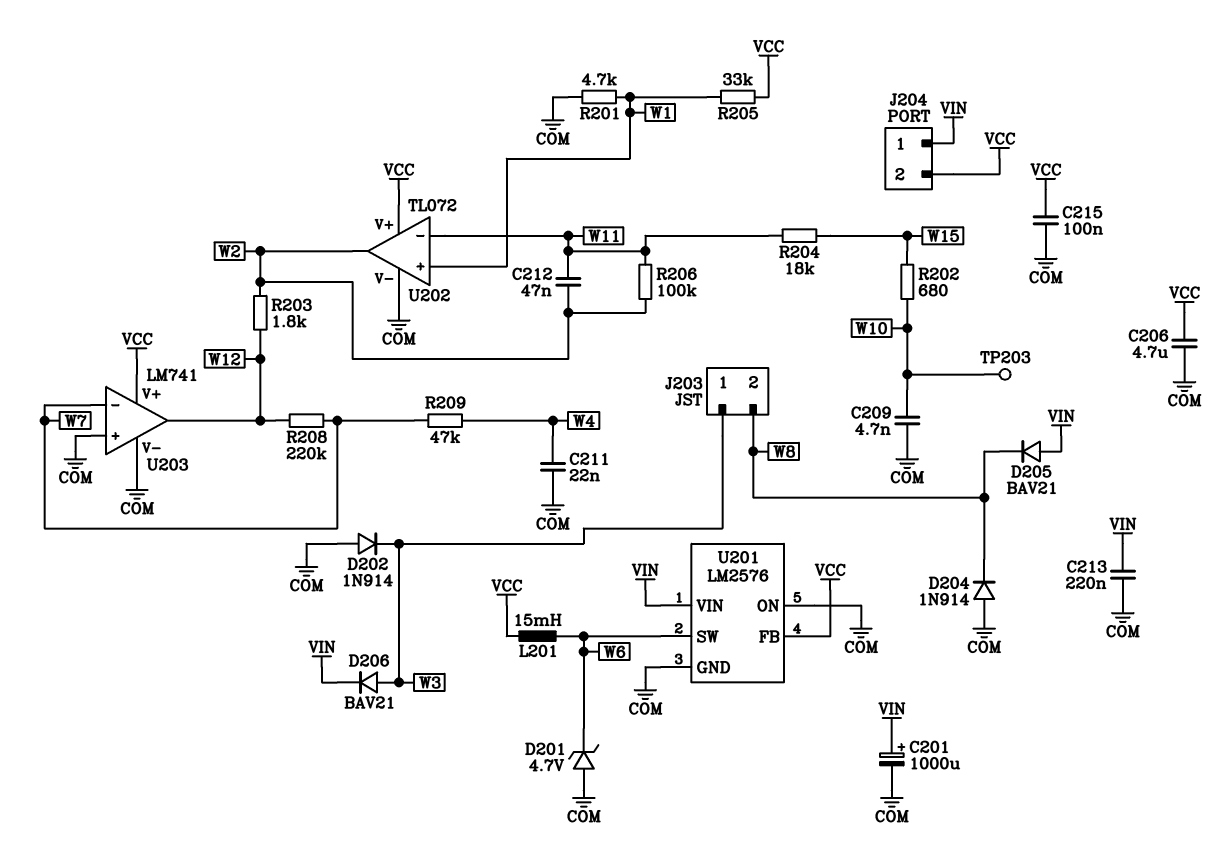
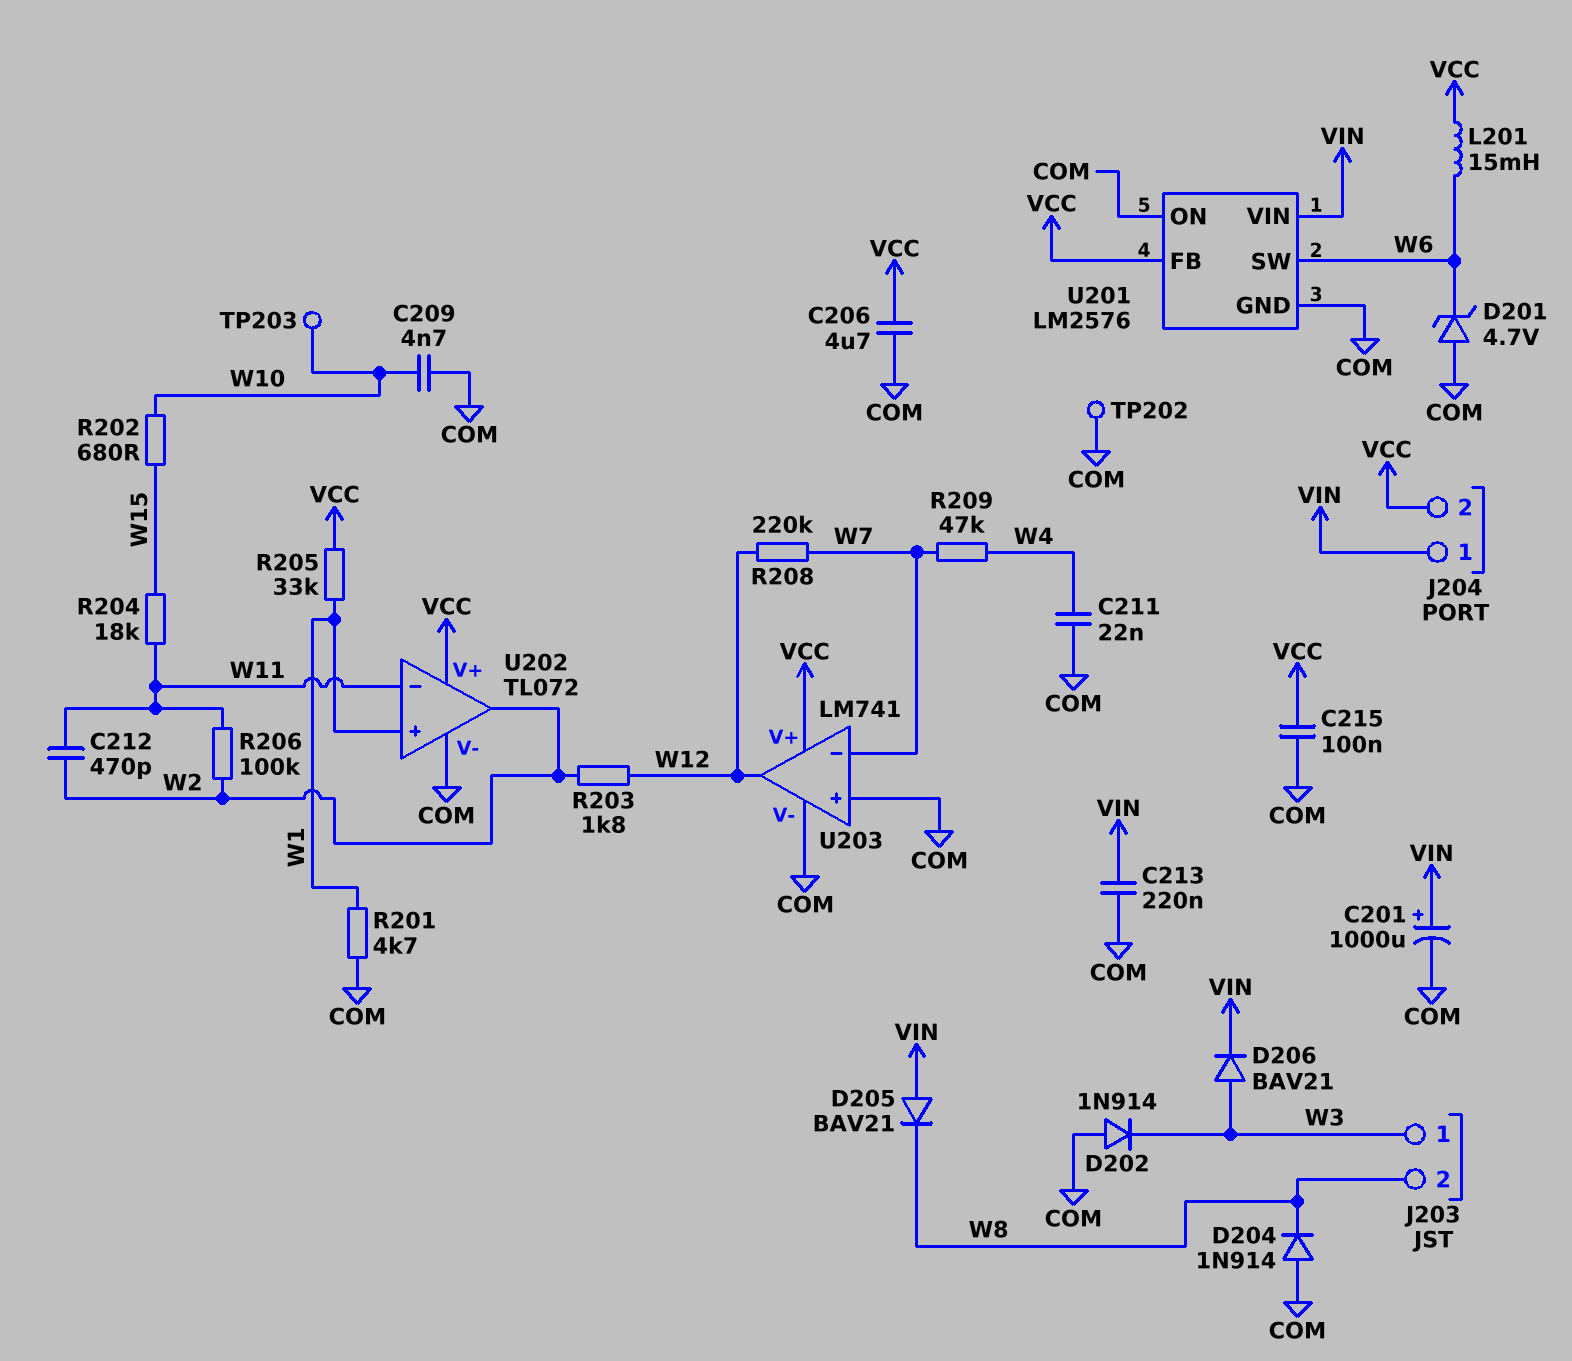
C212: 47nF (W2, W11) -> 470pF (W2, W11)
TP202: none -> test point (COM)

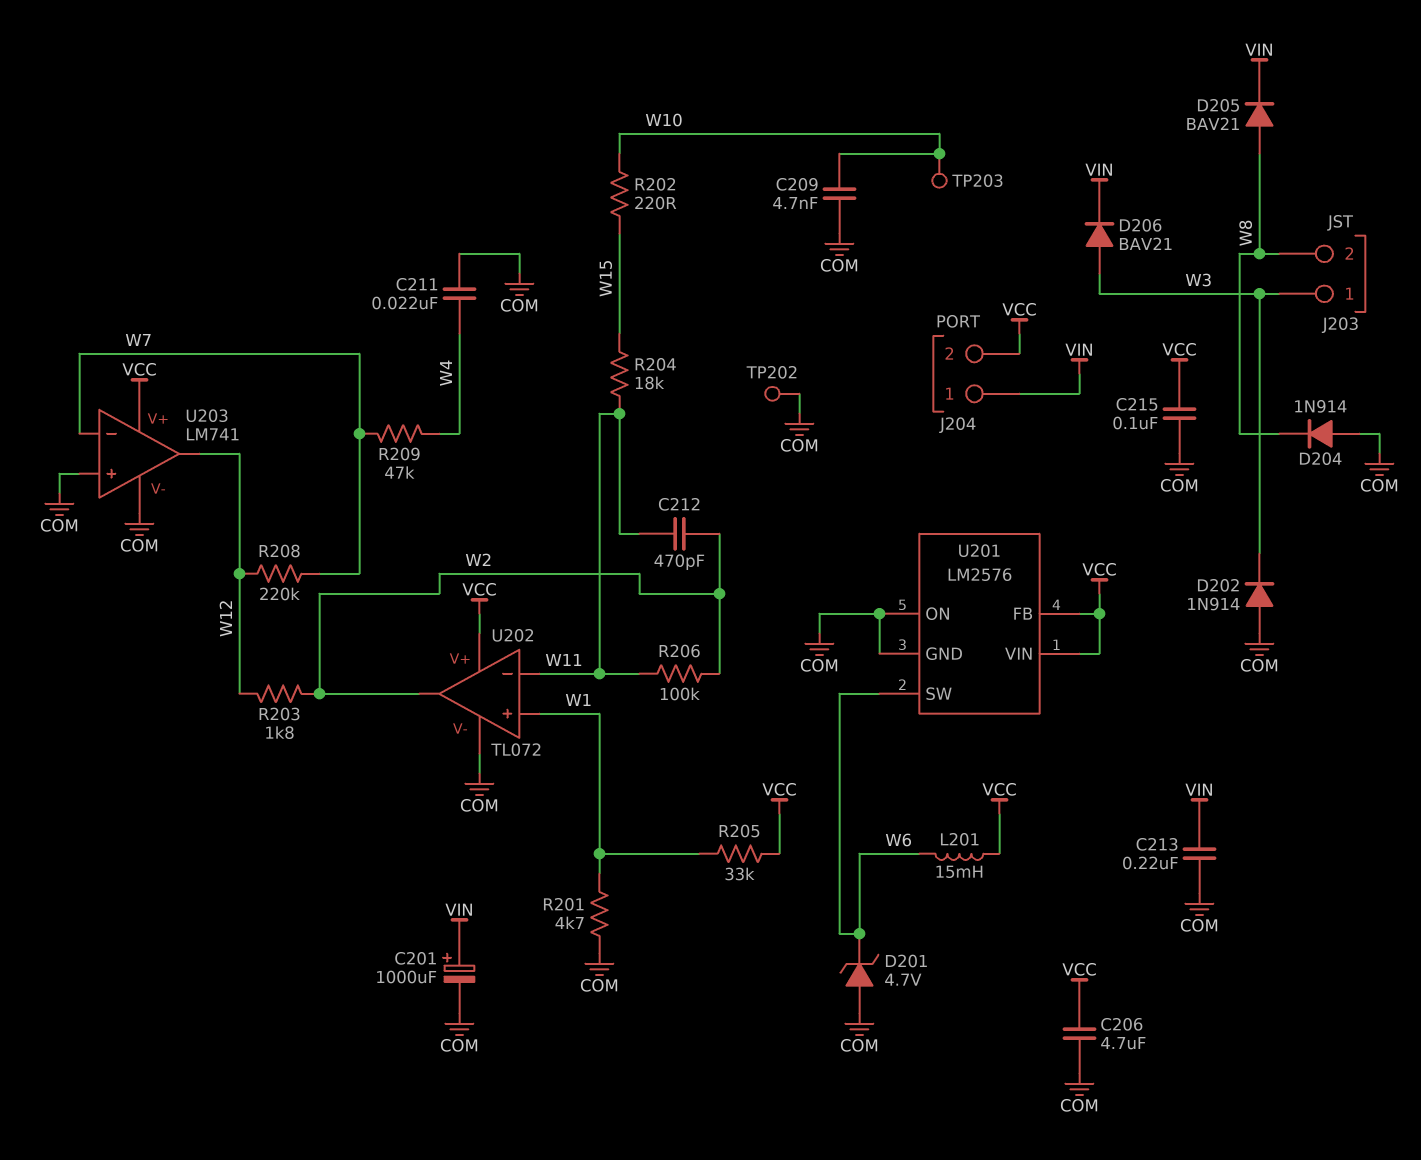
D205: diode BAV21 (A VIN, K W8) -> diode BAV21 (A W8, K VIN)
R202: 680 (W10, W15) -> 220 (W10, W15)
U201 pin VIN: VIN -> VCC

